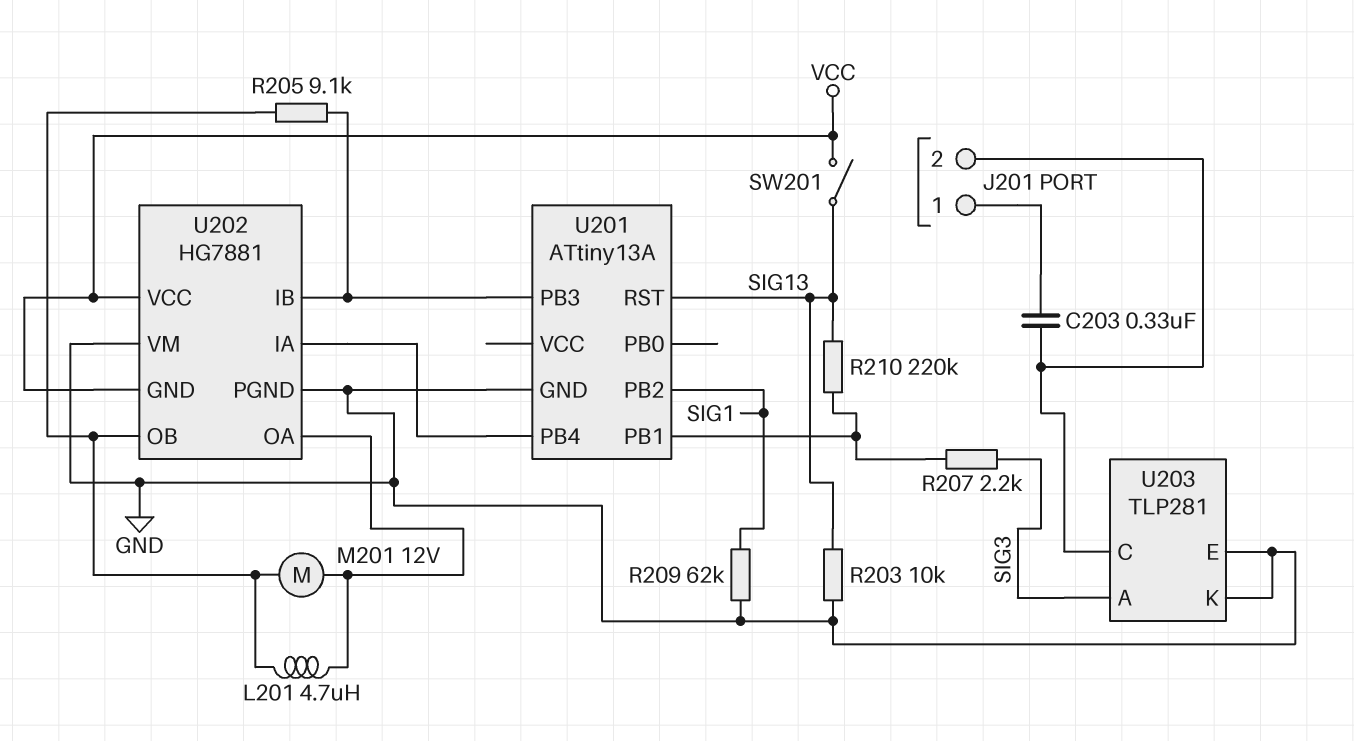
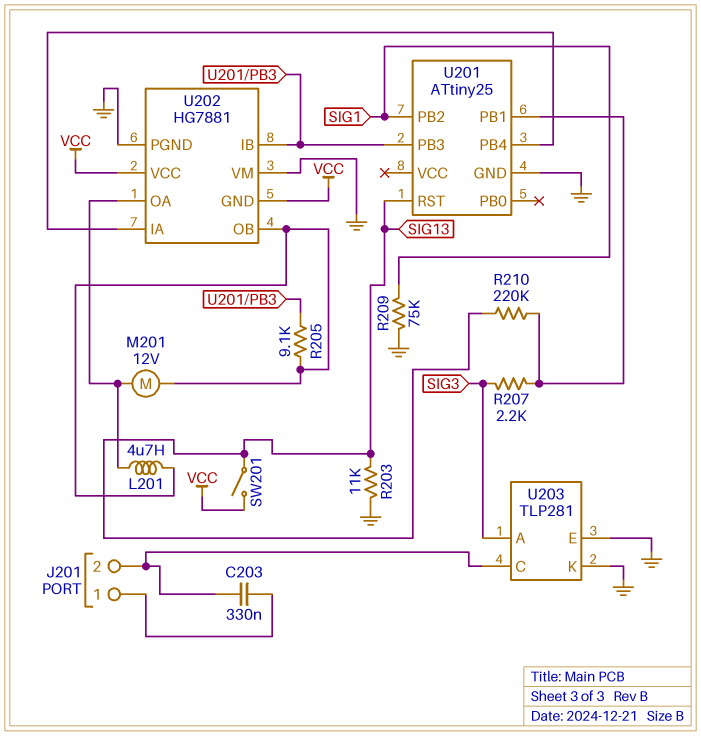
R203: 10k (GND, SIG13) -> 11k (GND, SIG13)
R209: 62k (GND, SIG1) -> 75k (GND, SIG1)
U201: ATtiny13A -> ATtiny25

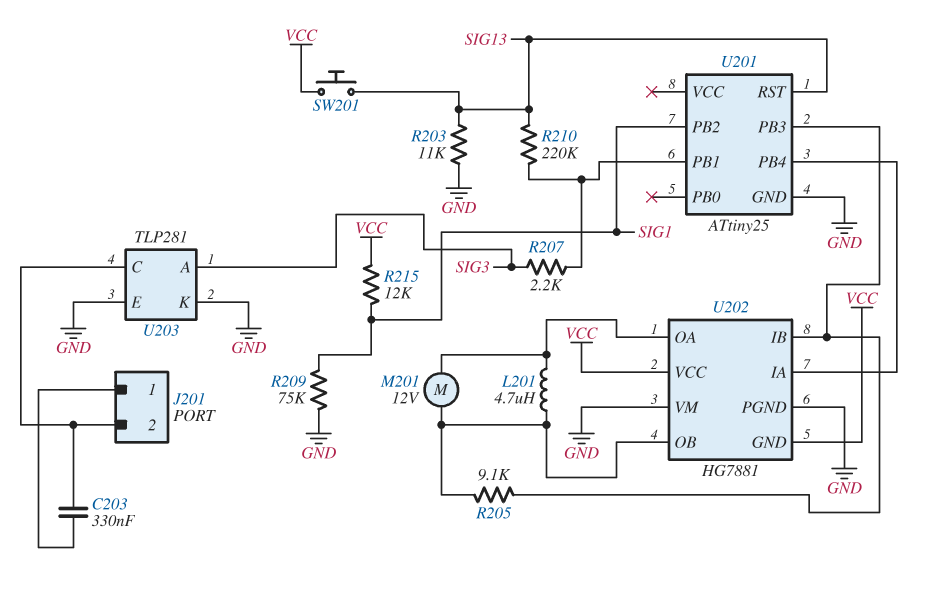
R215: none -> 12k (SIG1, VCC)
SW201: switch (SIG13, VCC) -> button (SIG13, VCC)

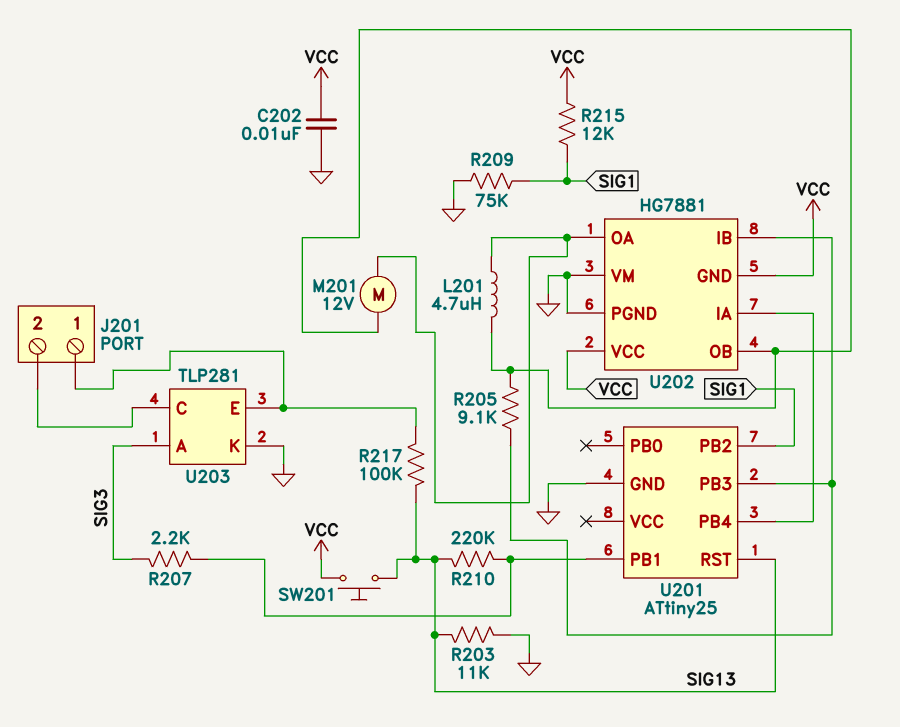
C202: none -> 10nF (GND, VCC)
C203: 330nF (J201/1, J201/2) -> none
R217: none -> 100k (J201/1, SIG13)
U203 pin E: GND -> J201/1

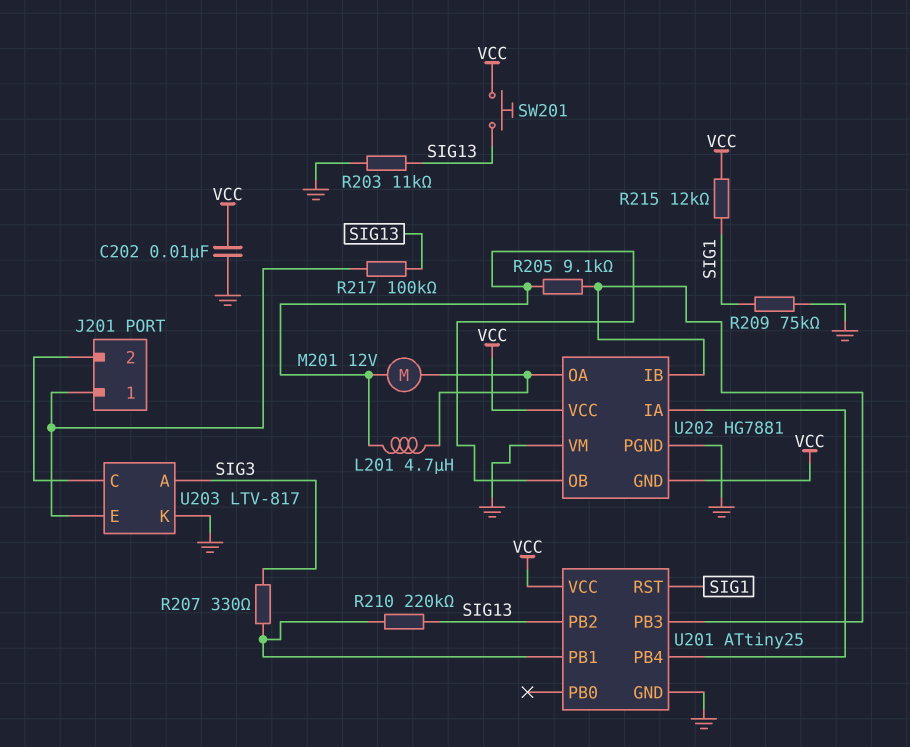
R207: 2.2k (SIG3, U201/PB1) -> 330 (SIG3, U201/PB1)
U201 pin PB2: SIG1 -> SIG13
U201 pin RST: SIG13 -> SIG1
U201 pin VCC: none -> VCC
U203: TLP281 -> LTV-817

